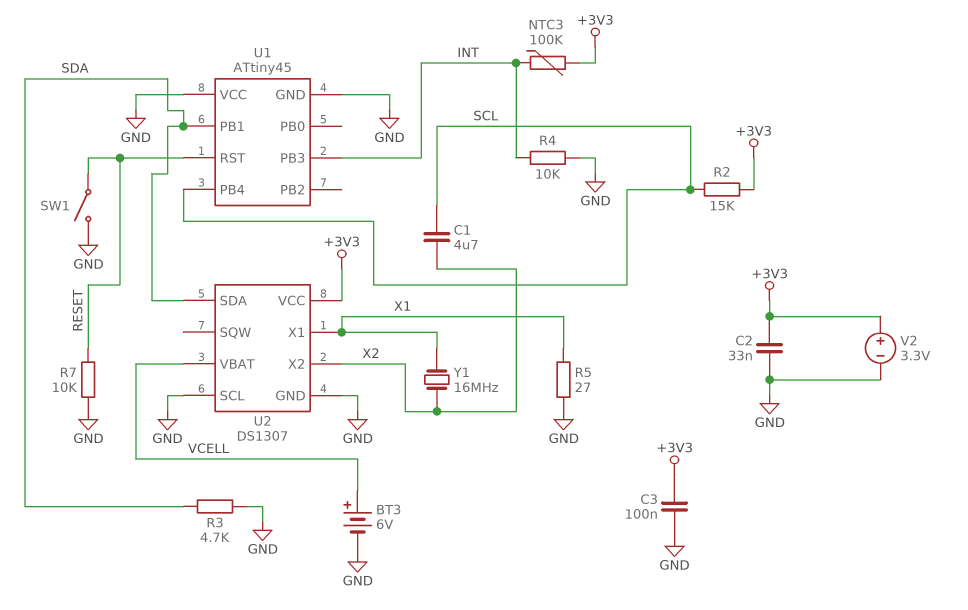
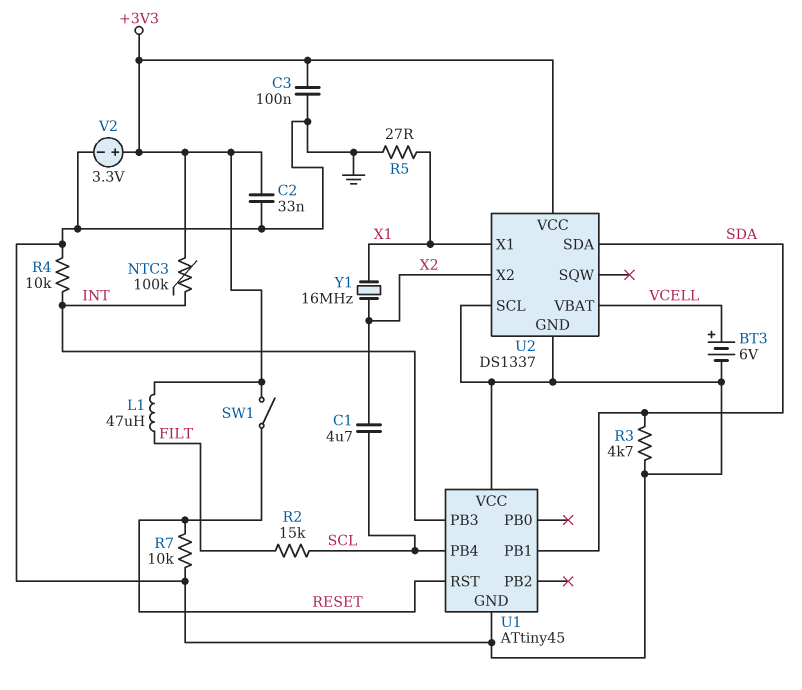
L1: none -> 47uH (+3V3, FILT)
R2: 15k (+3V3, SCL) -> 15k (FILT, SCL)
SW1: switch (GND, RESET) -> switch (+3V3, RESET)
U2: DS1307 -> DS1337

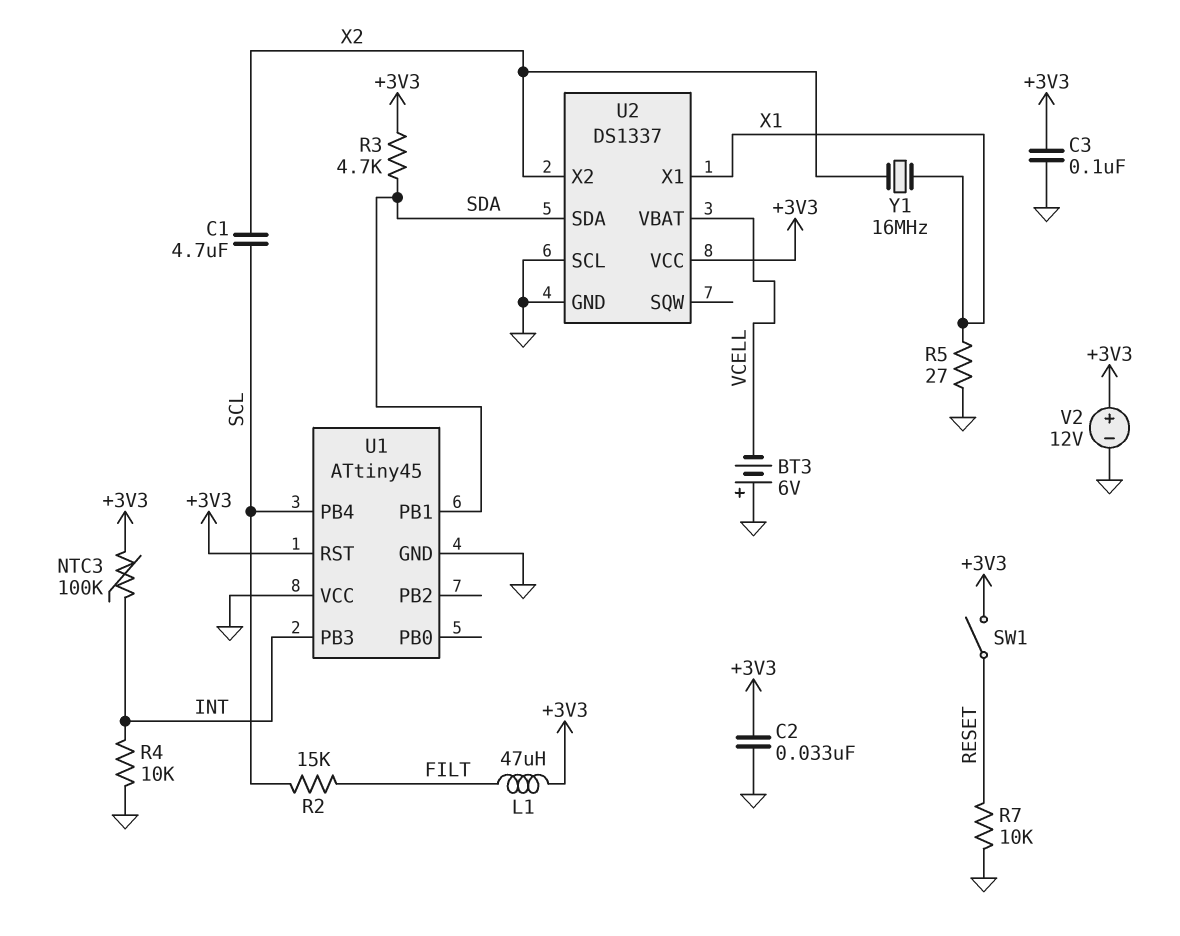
BT3: 6V (plus VCELL, minus GND) -> 6V (plus GND, minus VCELL)
R3: 4.7k (GND, SDA) -> 4.7k (+3V3, SDA)
U1 pin RST: RESET -> +3V3
V2: 3.3V (plus +3V3, minus GND) -> 12V (plus +3V3, minus GND)

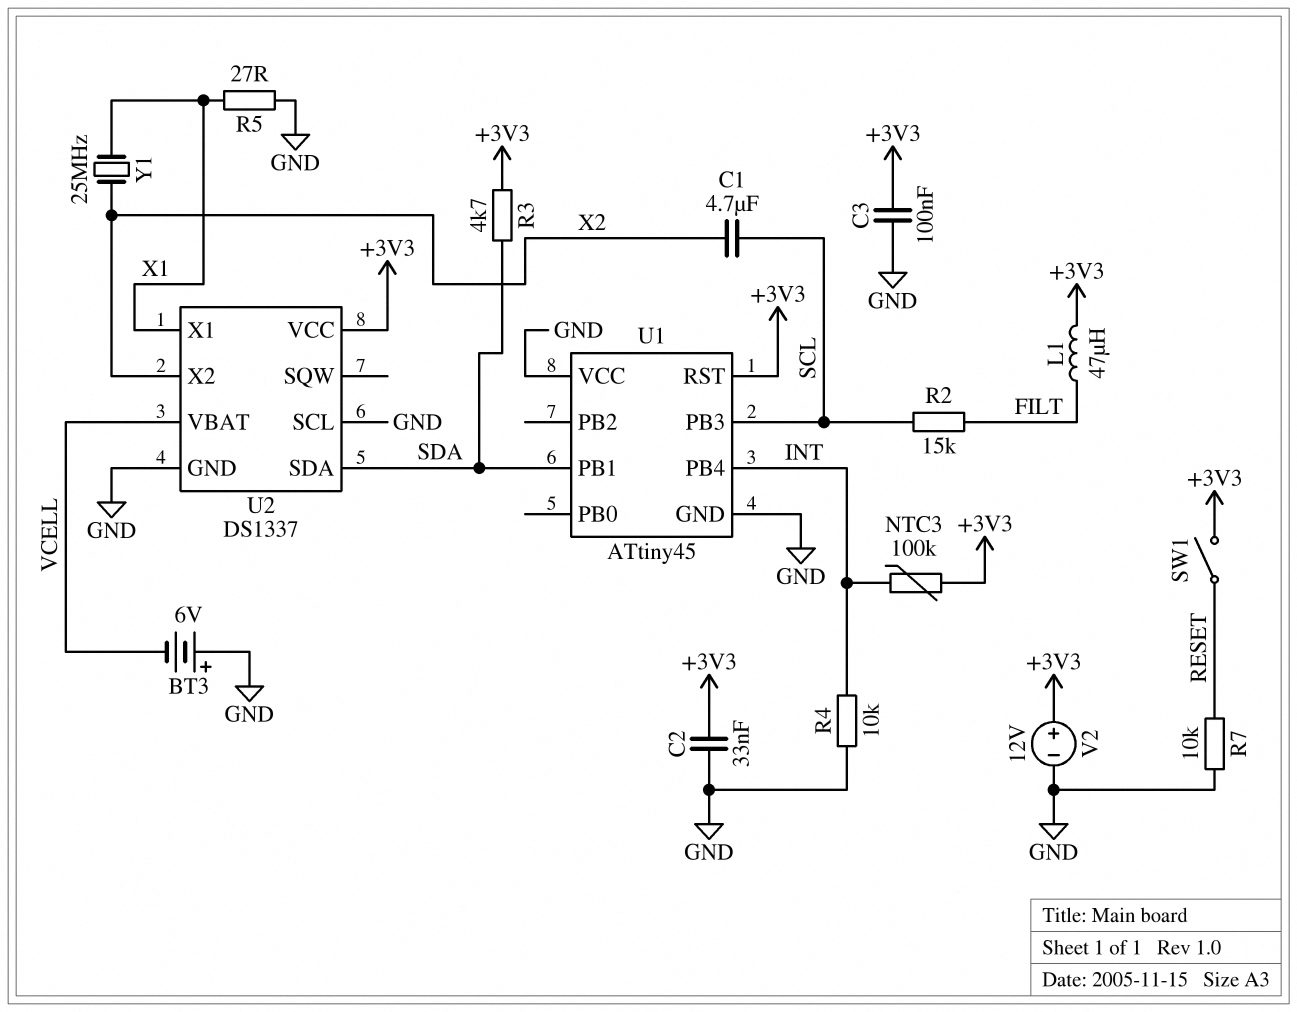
U1 pin PB3: INT -> SCL
U1 pin PB4: SCL -> INT
Y1: 16MHz (X1, X2) -> 25MHz (X1, X2)

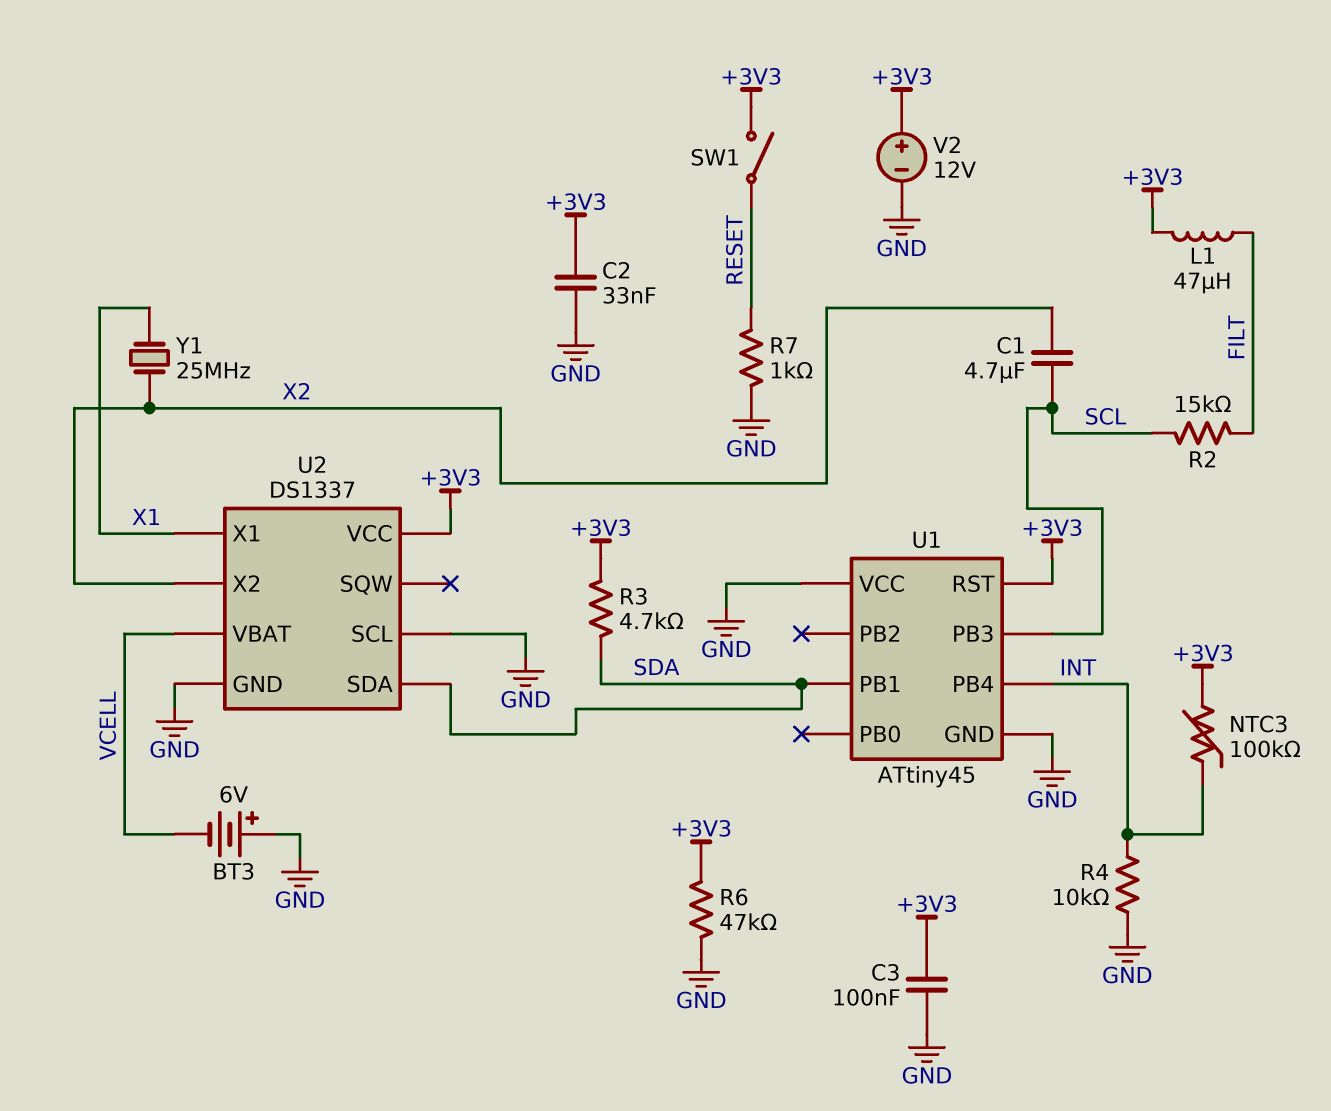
R5: 27 (GND, X1) -> none
R6: none -> 47k (+3V3, GND)
R7: 10k (GND, RESET) -> 1k (GND, RESET)

